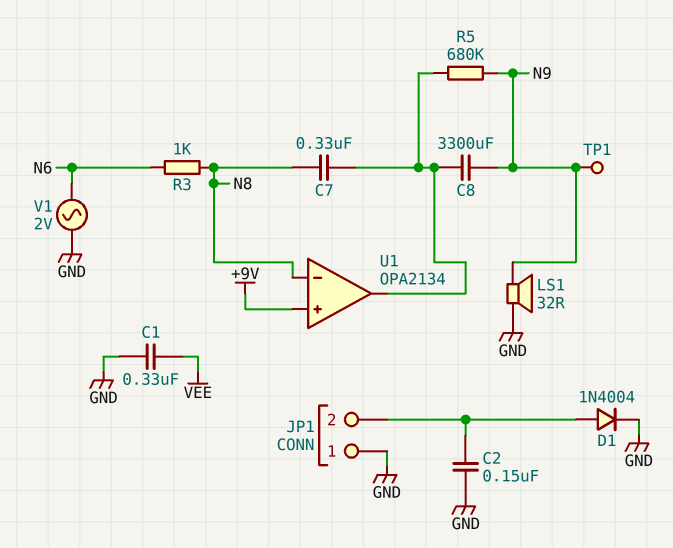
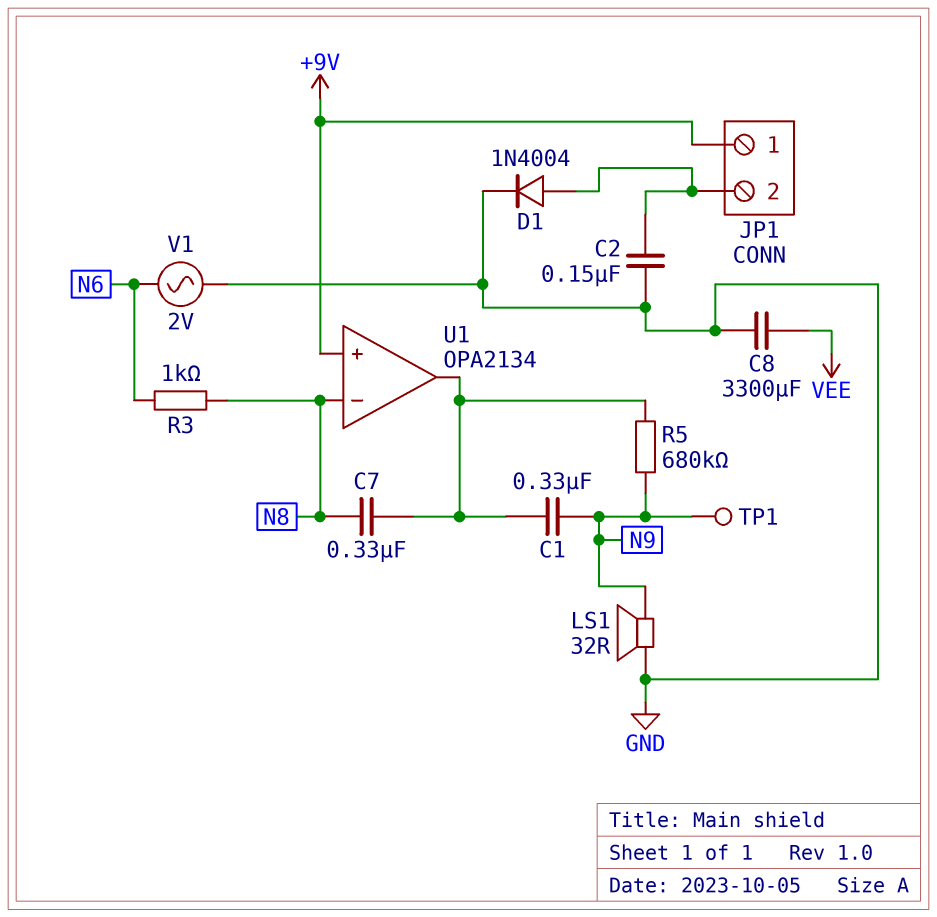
C1: 330nF (GND, VEE) -> 330nF (N9, U1/out)
C8: 3300uF (N9, U1/out) -> 3300uF (GND, VEE)
JP1 pin 1: GND -> +9V

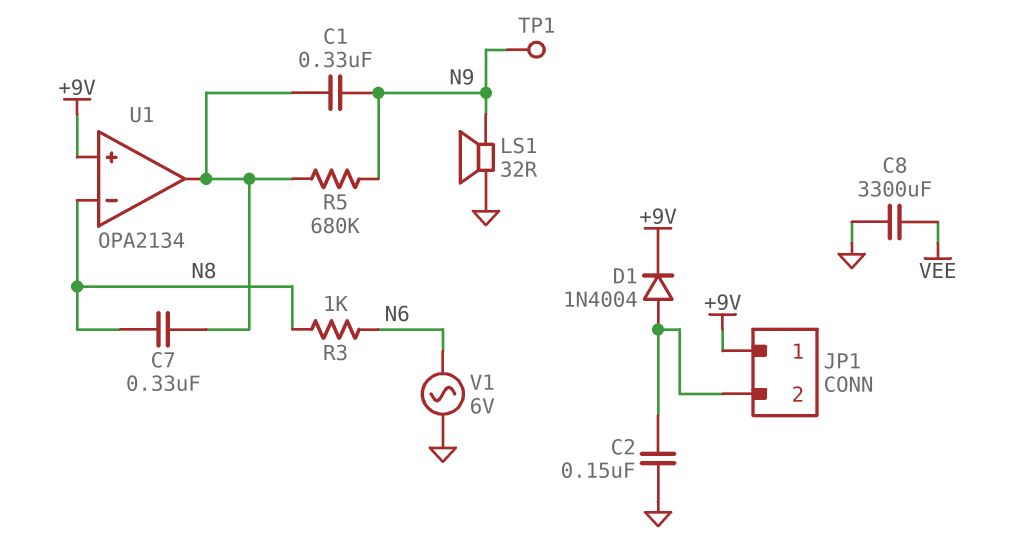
D1: diode 1N4004 (A JP1/2, K GND) -> diode 1N4004 (A JP1/2, K +9V)
V1: AC 2V (GND, N6) -> AC 6V (GND, N6)

